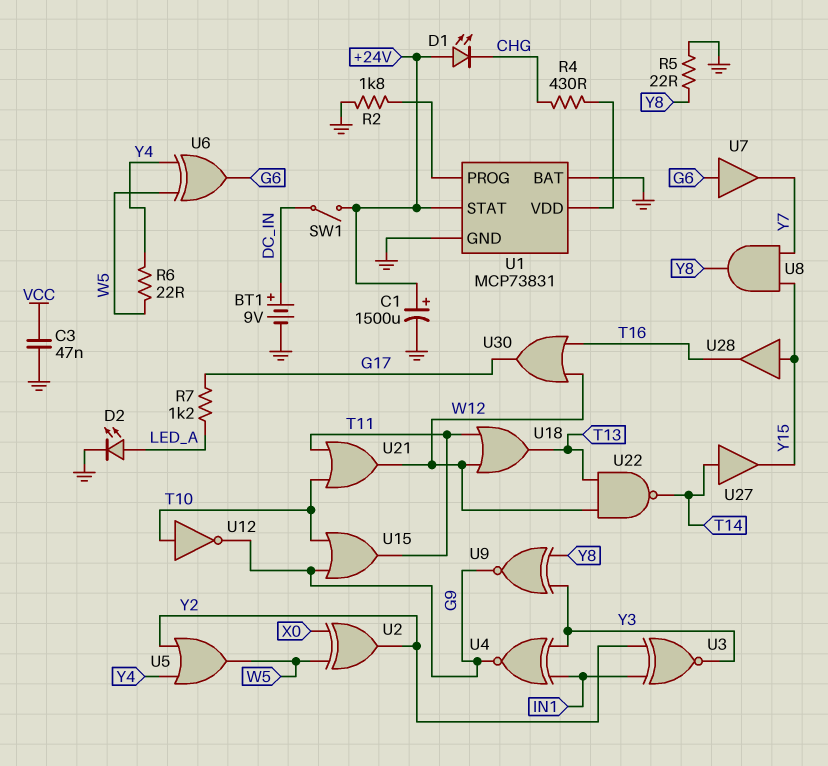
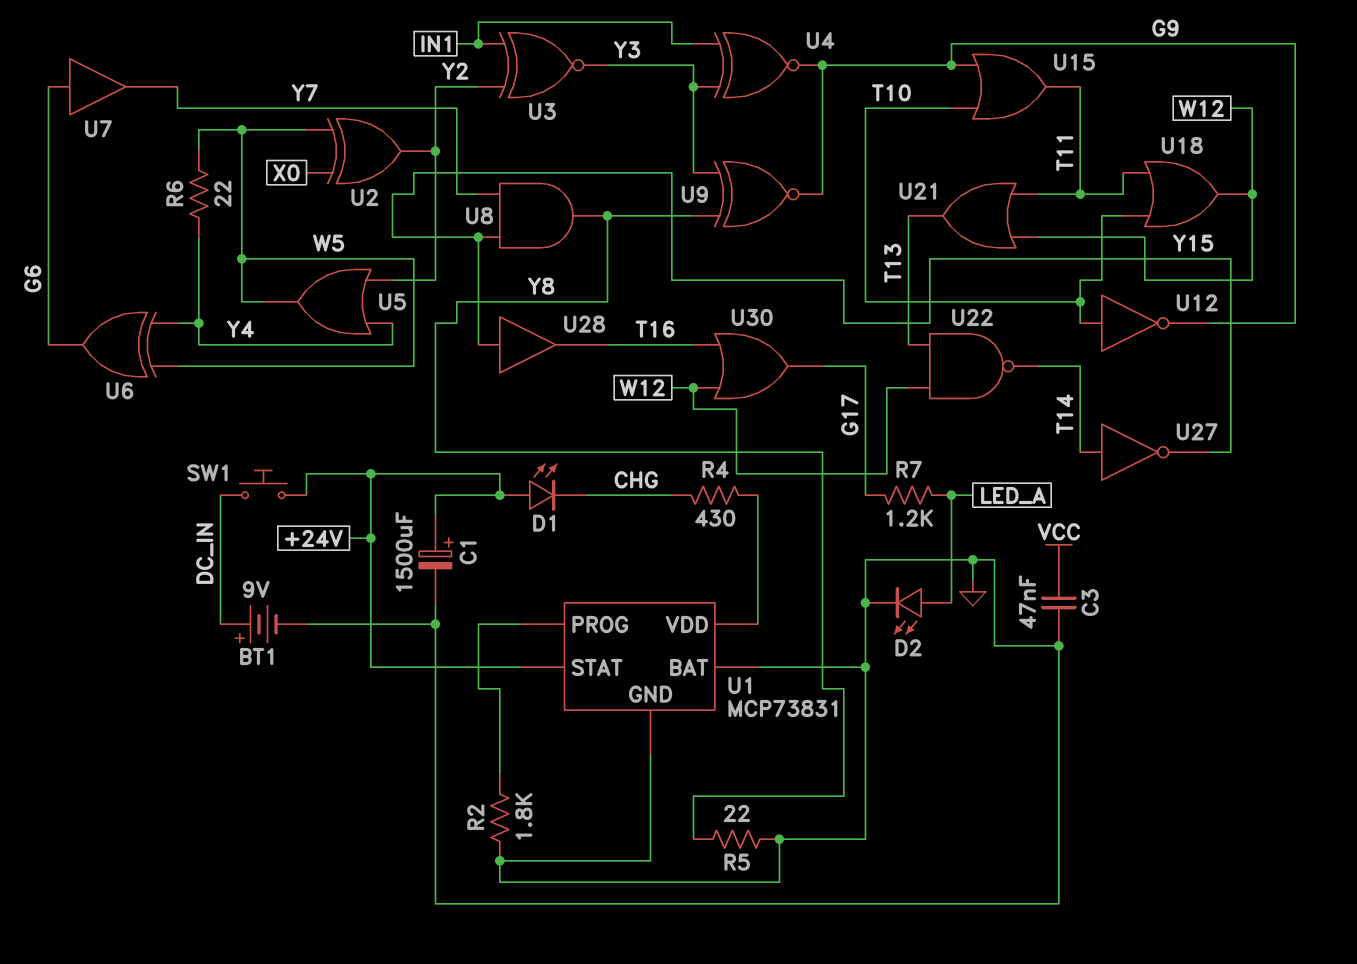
SW1: switch (+24V, DC_IN) -> button (+24V, DC_IN)
U18: OR (in T11, in W12, out T13) -> OR (in T10, in T11, out W12)
U21: OR (in T10, in T11, out W12) -> OR (in T11, in W12, out T13)
U27: buffer (in T14, out Y15) -> NOT (in T14, out Y15)

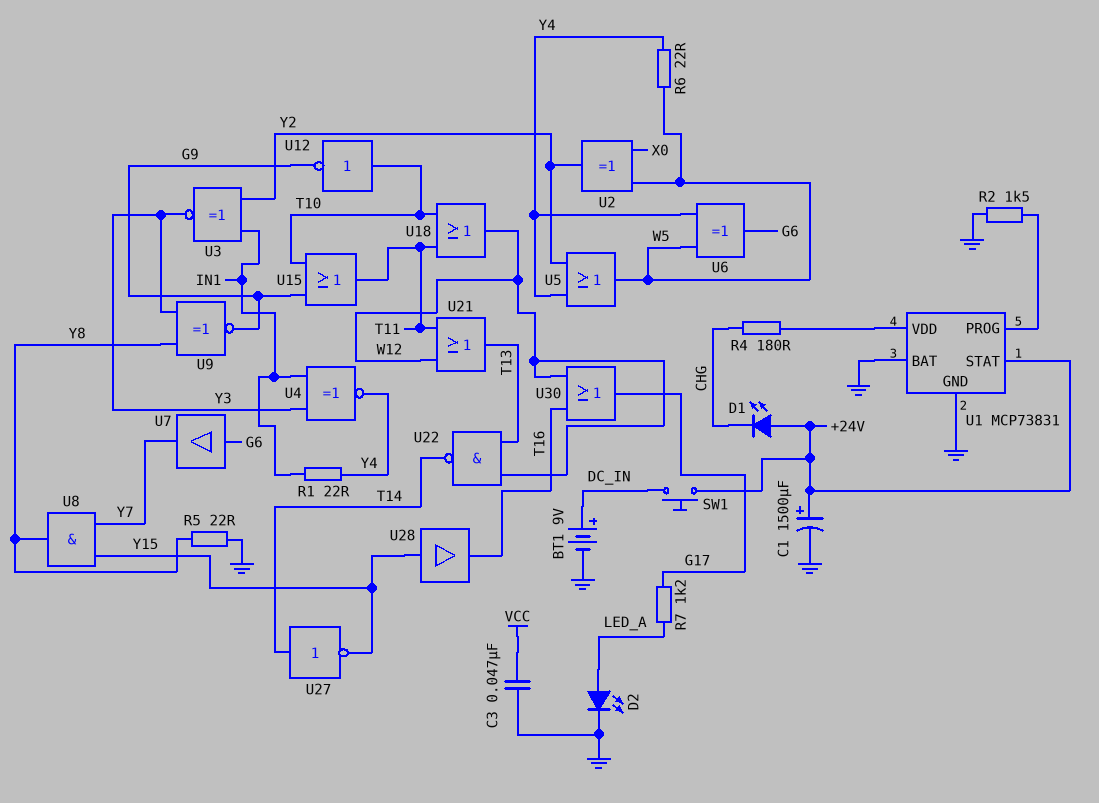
R1: none -> 22 (IN1, Y4)
R2: 1.8k (GND, U1/PROG) -> 1.5k (GND, U1/PROG)
R4: 430 (CHG, U1/VDD) -> 180 (CHG, U1/VDD)
U4: XNOR (in IN1, in Y3, out G9) -> XNOR (in IN1, in Y3, out Y4)

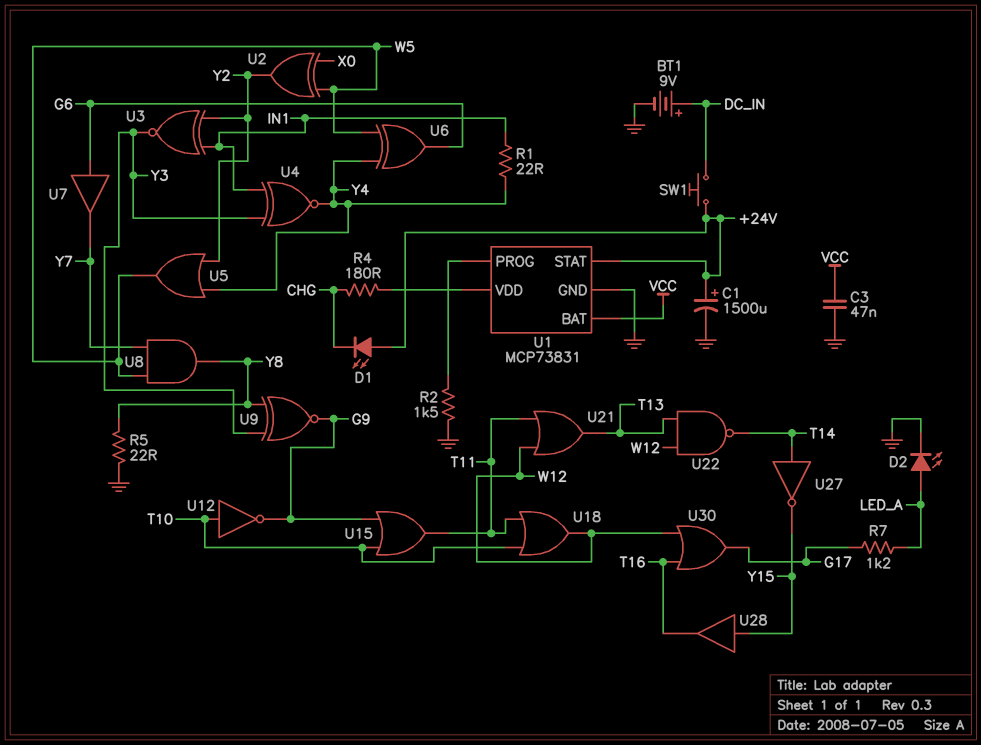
R6: 22 (W5, Y4) -> none
U1 pin BAT: GND -> VCC
U8: AND (in Y7, in Y15, out Y8) -> AND (in W5, in Y7, out Y8)

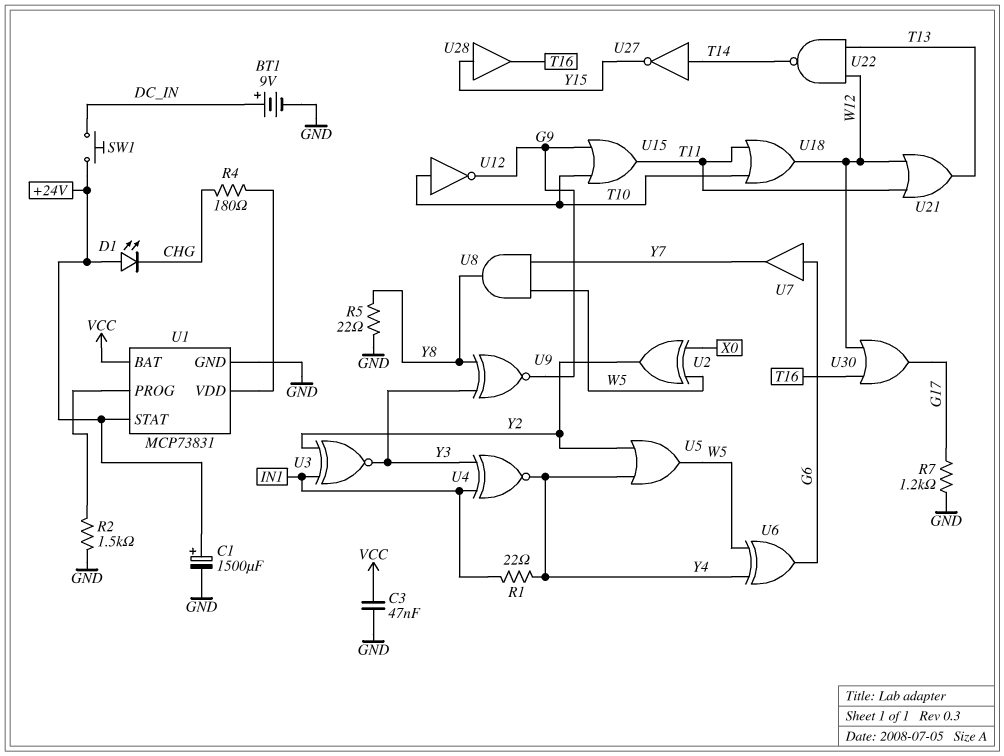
D2: LED (A LED_A, K GND) -> none
R7: 1.2k (G17, LED_A) -> 1.2k (G17, GND)

